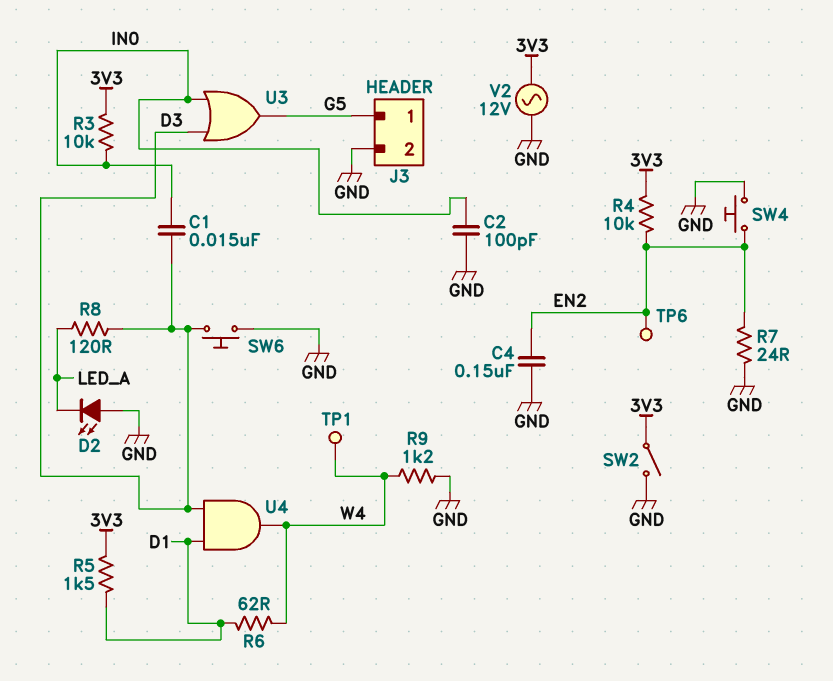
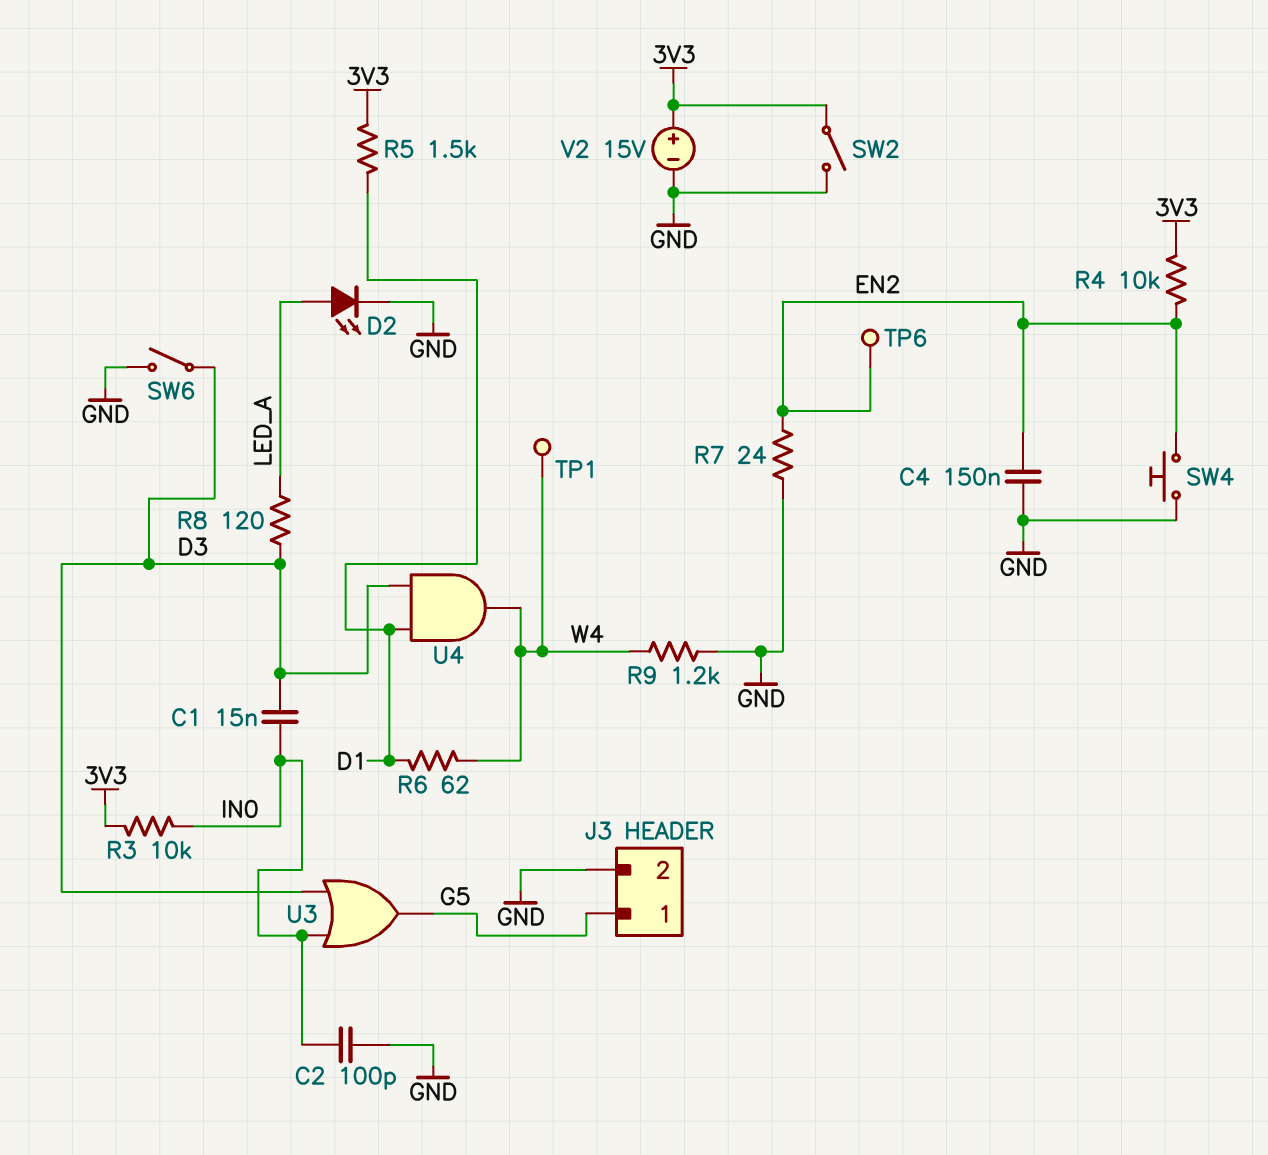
D2: LED (A GND, K LED_A) -> LED (A LED_A, K GND)
SW6: button (D3, GND) -> switch (D3, GND)
V2: AC 12V (3V3, GND) -> 15V (plus 3V3, minus GND)

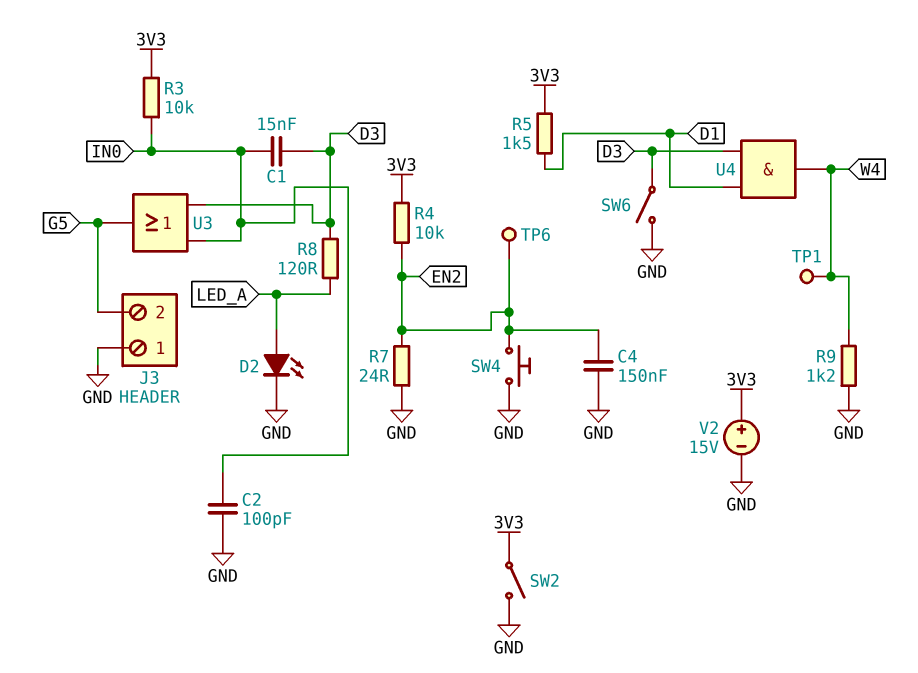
J3 pin 1: G5 -> GND
J3 pin 2: GND -> G5
R6: 62 (D1, W4) -> none

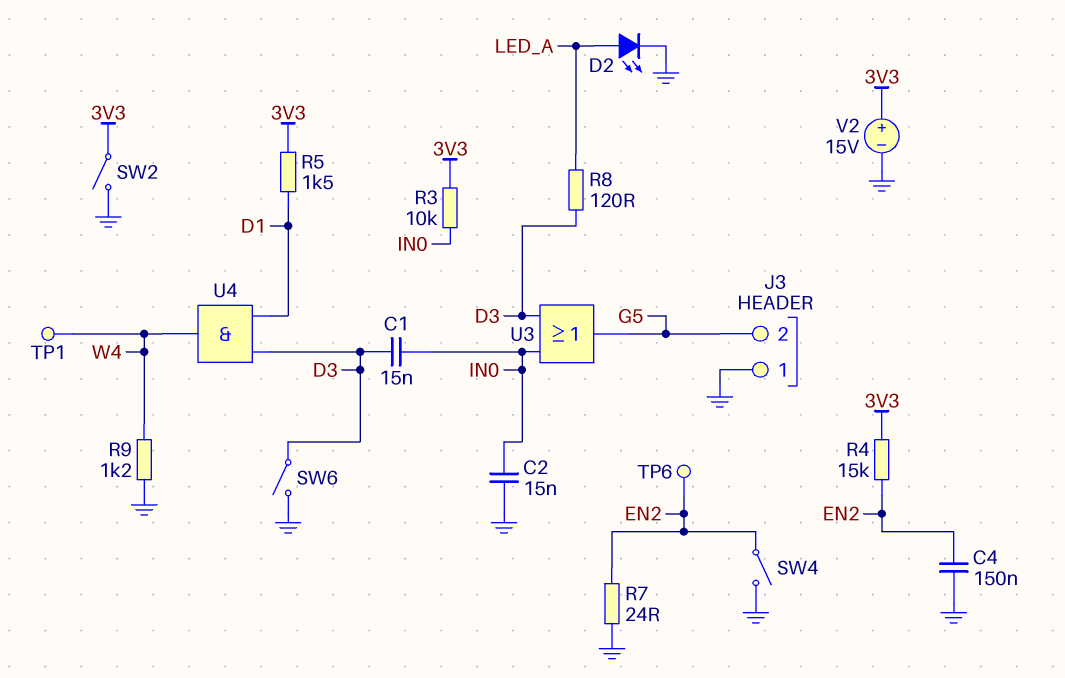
C2: 100pF (GND, IN0) -> 15nF (GND, IN0)
R4: 10k (3V3, EN2) -> 15k (3V3, EN2)
SW4: button (EN2, GND) -> switch (EN2, GND)

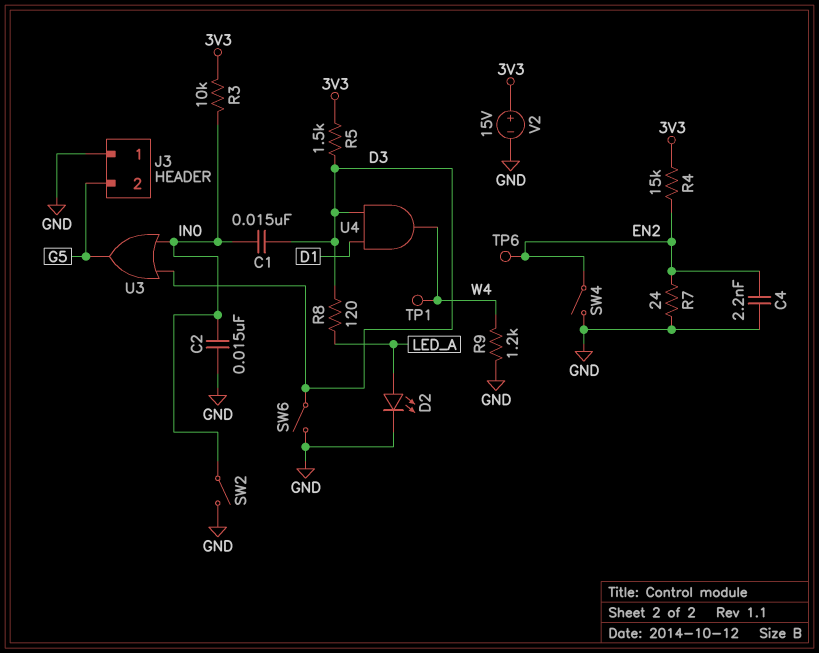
C4: 150nF (EN2, GND) -> 2.2nF (EN2, GND)
R5: 1.5k (3V3, D1) -> 1.5k (3V3, D3)
SW2: switch (3V3, GND) -> switch (GND, IN0)

